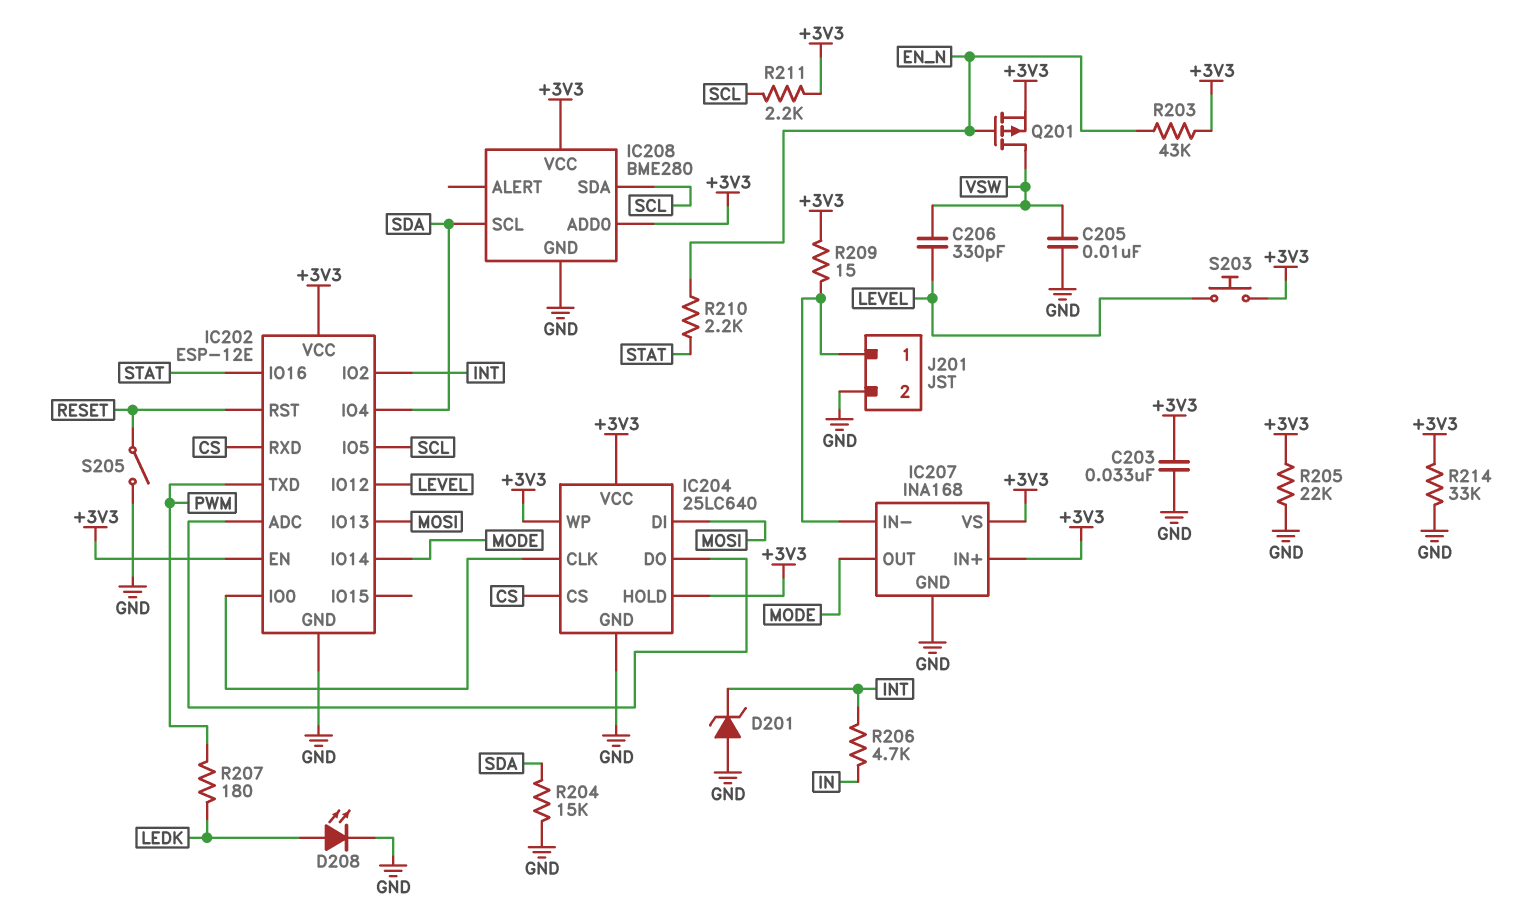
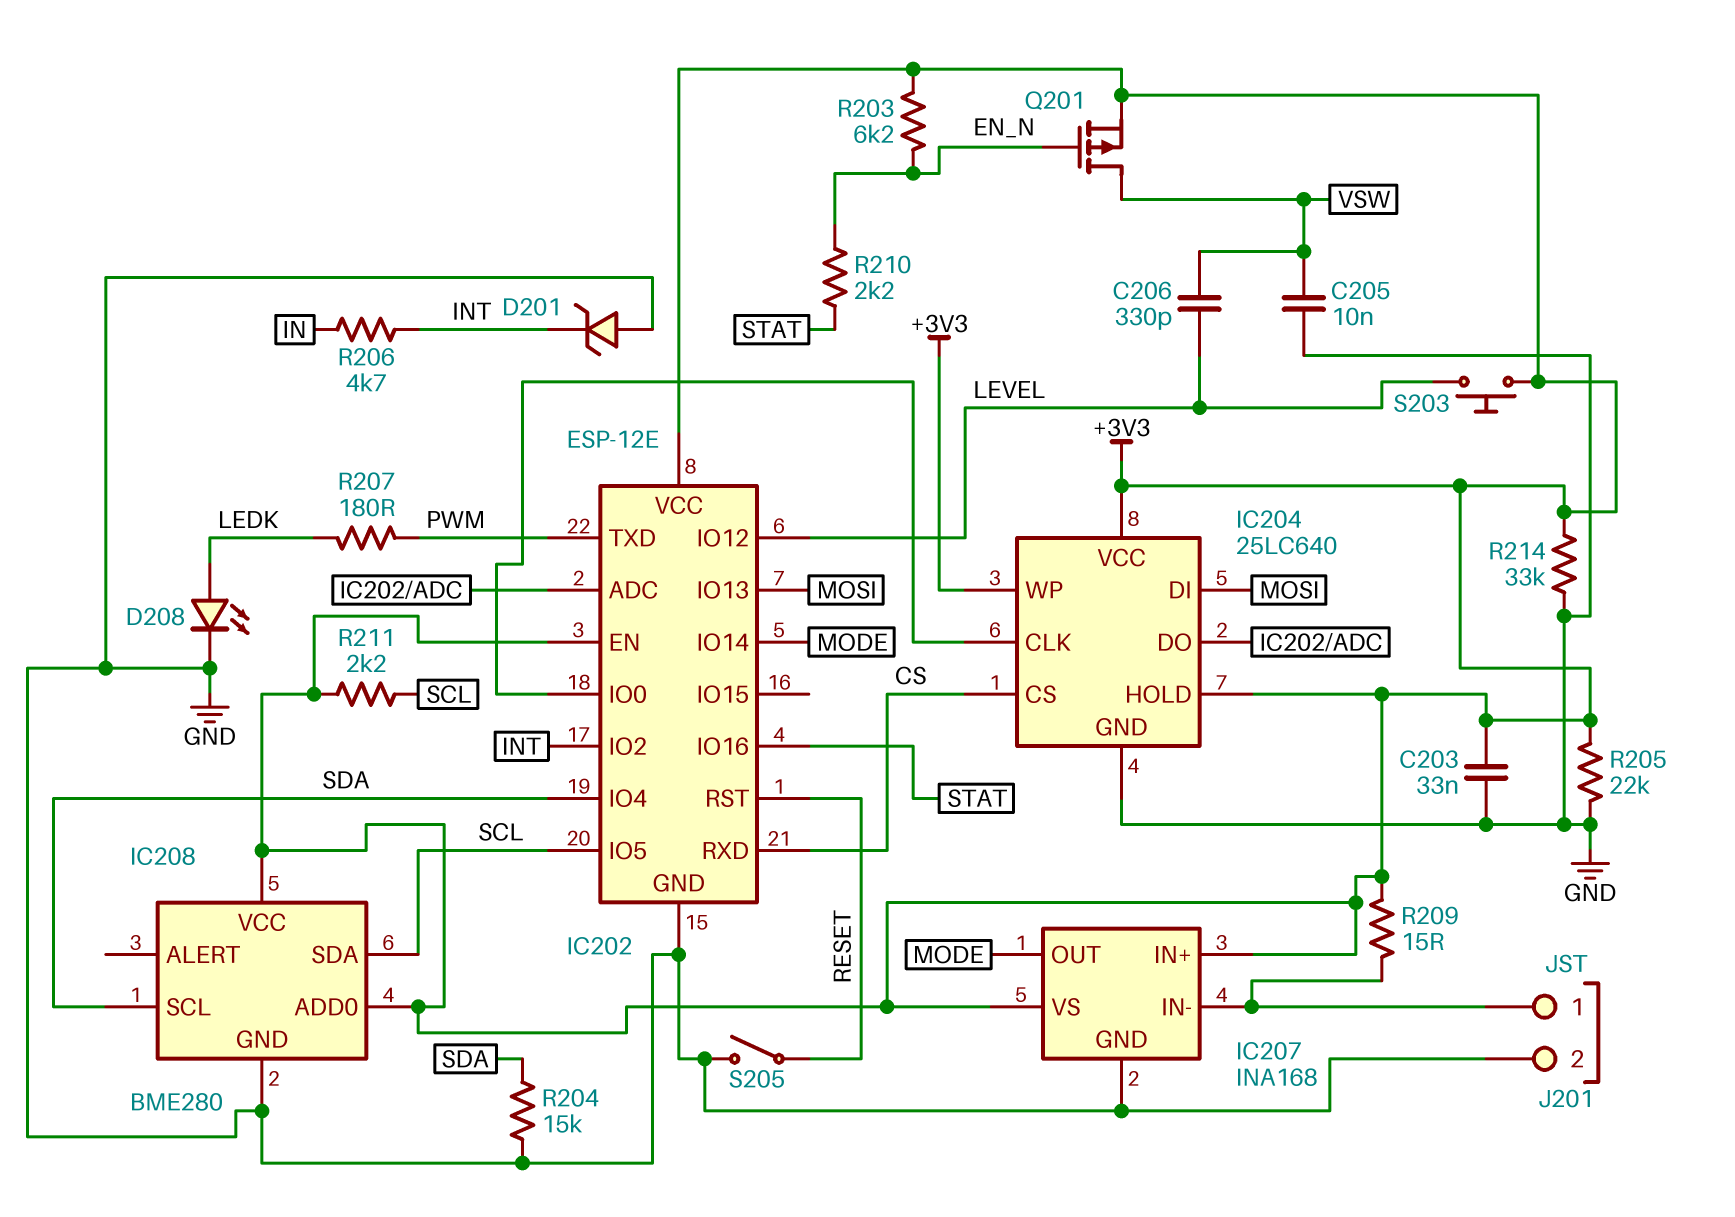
R203: 43k (+3V3, EN_N) -> 6.2k (+3V3, EN_N)

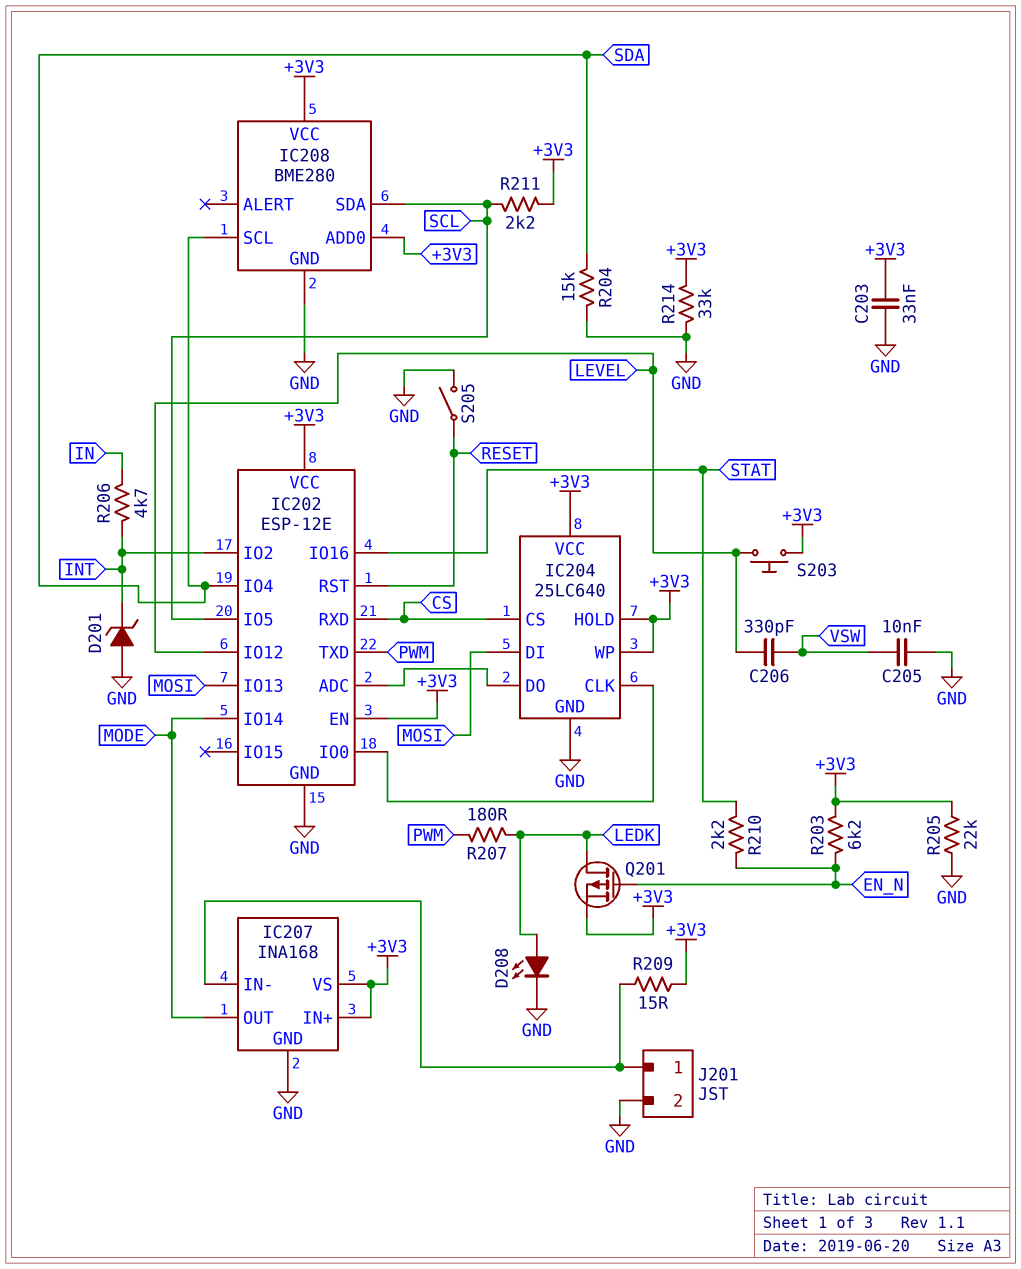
Q201: PMOS (G EN_N, D VSW, S +3V3) -> PMOS (G EN_N, D LEDK, S +3V3)

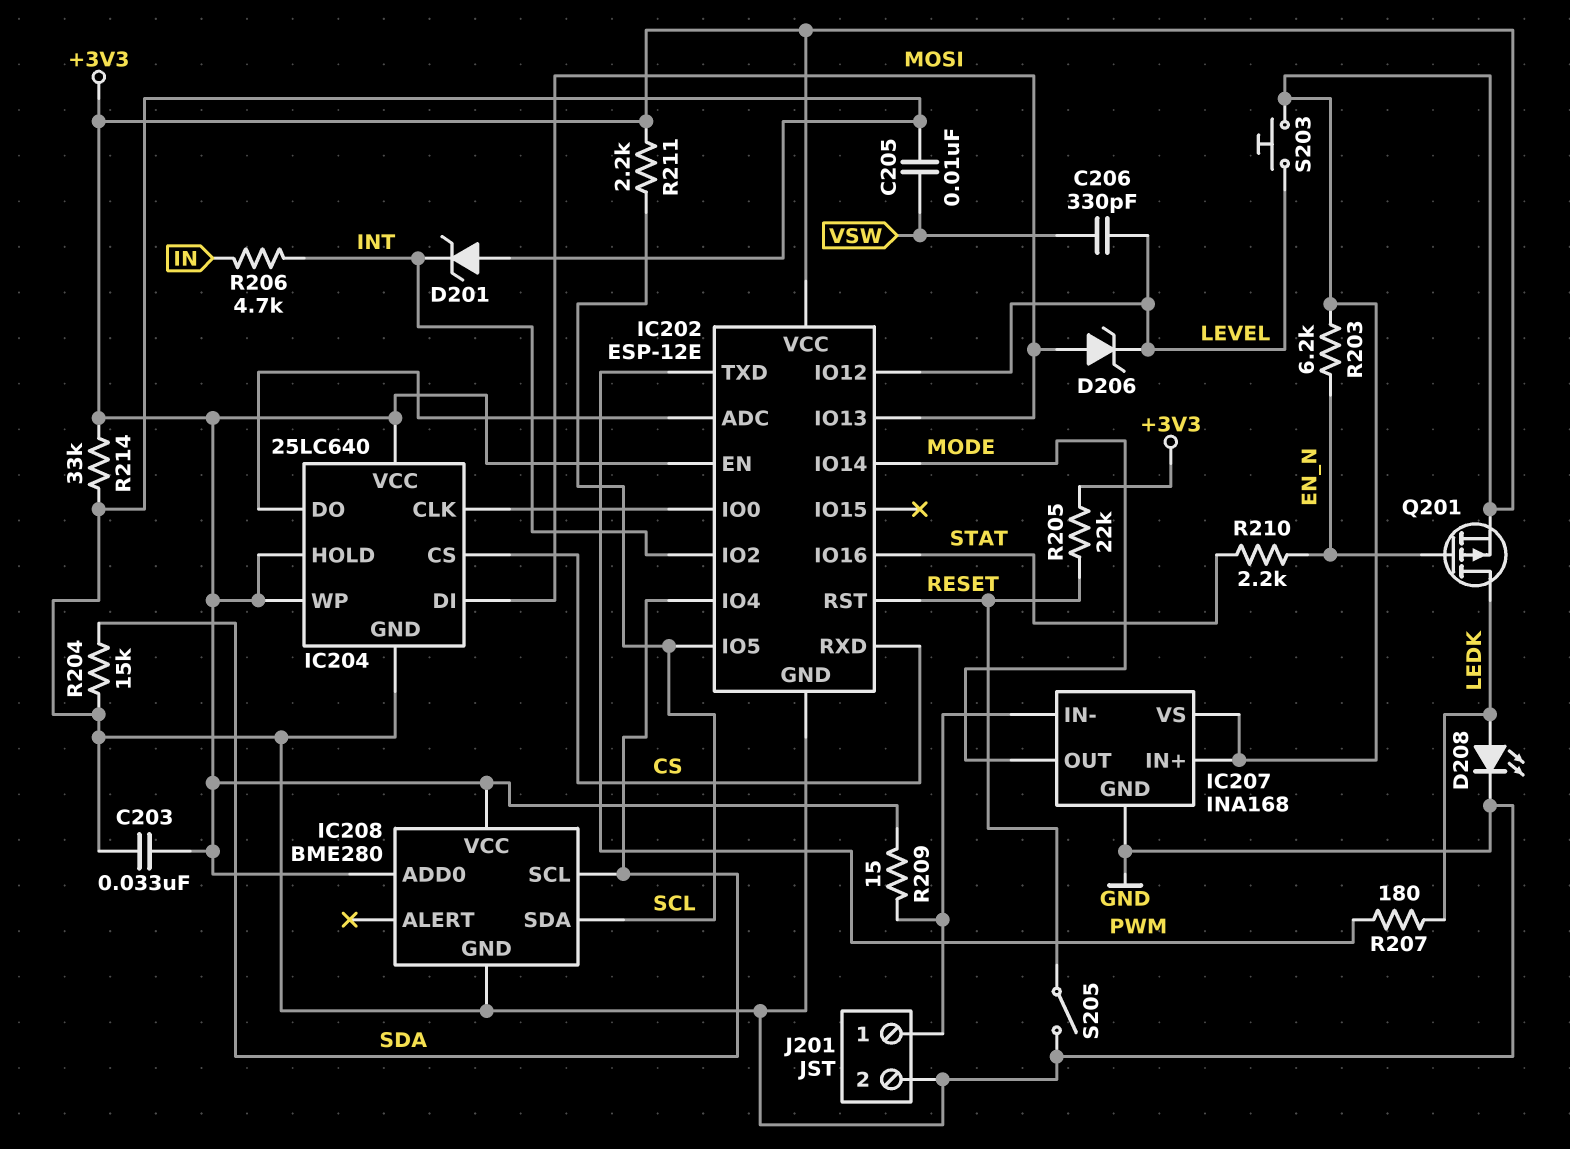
D206: none -> zener (A MOSI, K LEVEL)
R205: 22k (+3V3, GND) -> 22k (+3V3, RESET)

